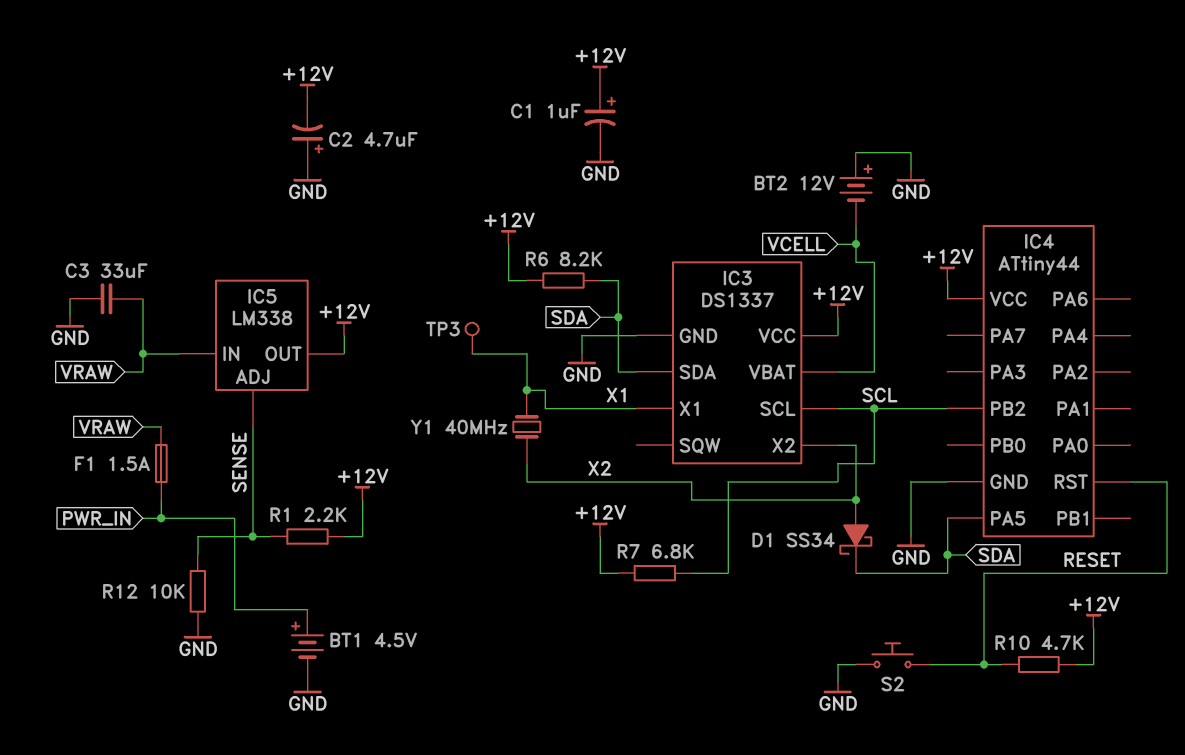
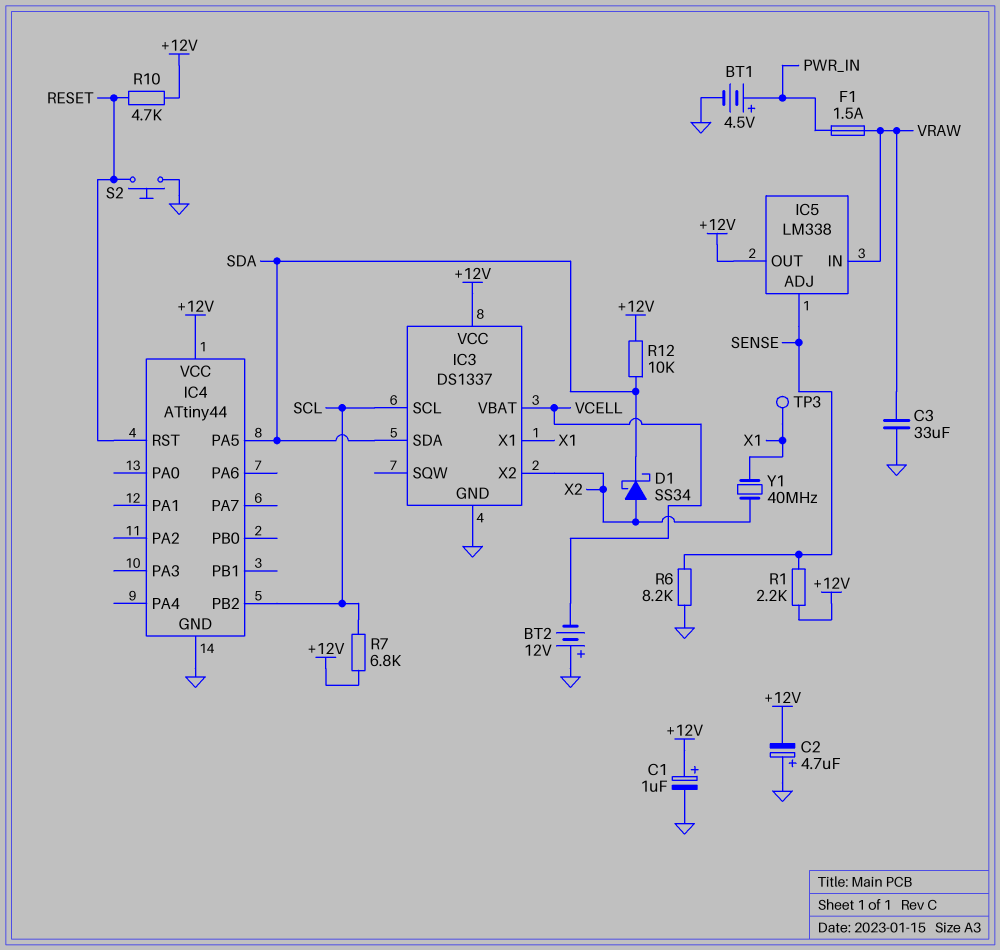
R6: 8.2k (+12V, SDA) -> 8.2k (GND, SENSE)
R12: 10k (GND, SENSE) -> 10k (+12V, SDA)

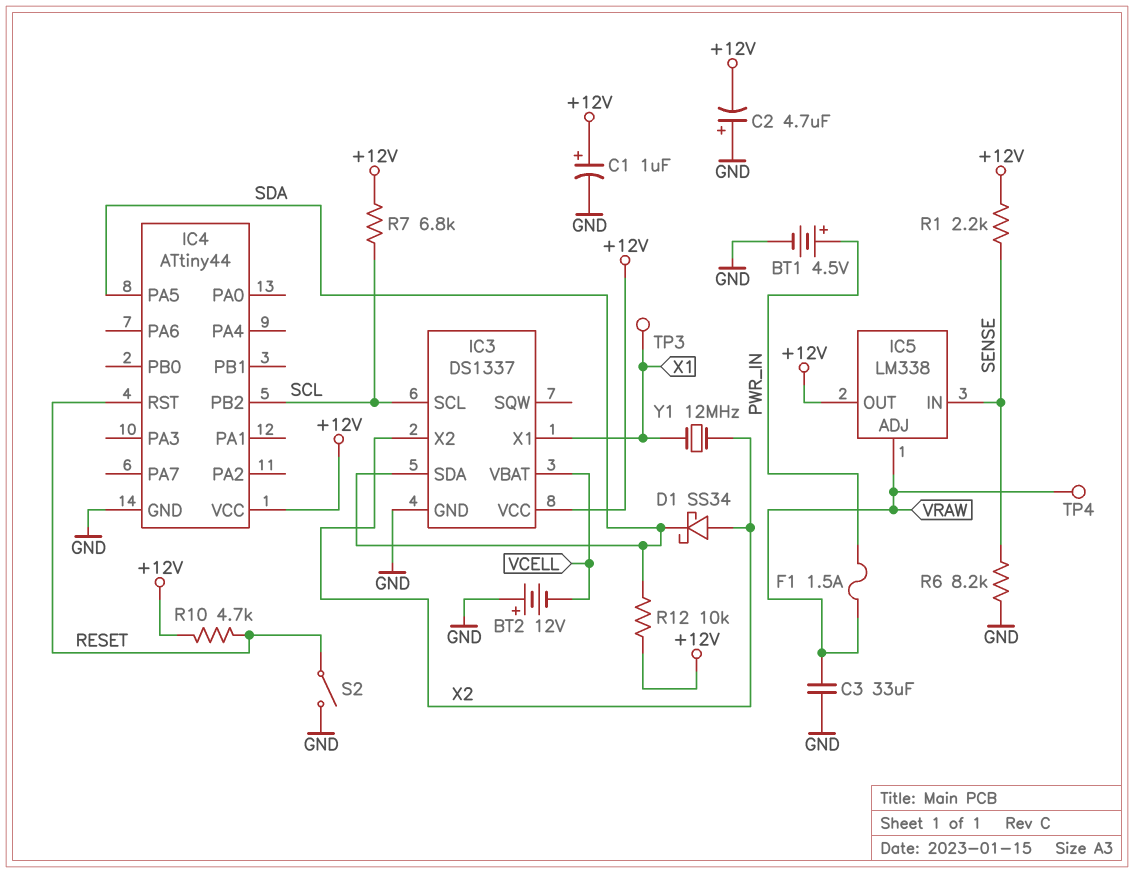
IC5 pin ADJ: SENSE -> VRAW
IC5 pin IN: VRAW -> SENSE
S2: button (GND, RESET) -> switch (GND, RESET)
TP4: none -> test point (VRAW)
Y1: 40MHz (X1, X2) -> 12MHz (X1, X2)

